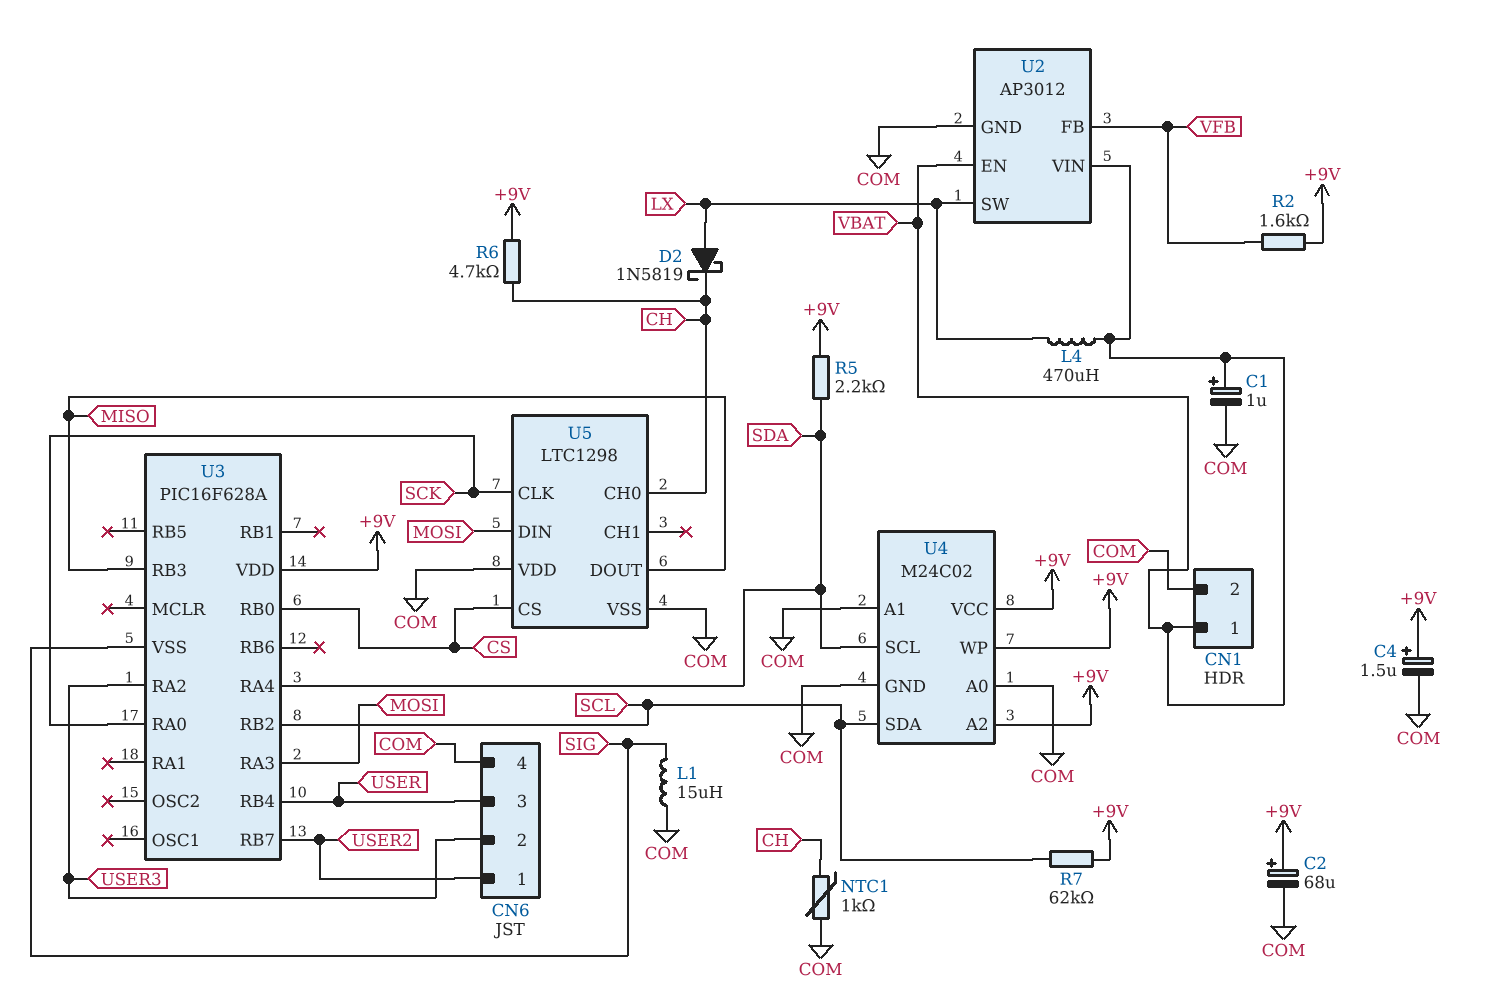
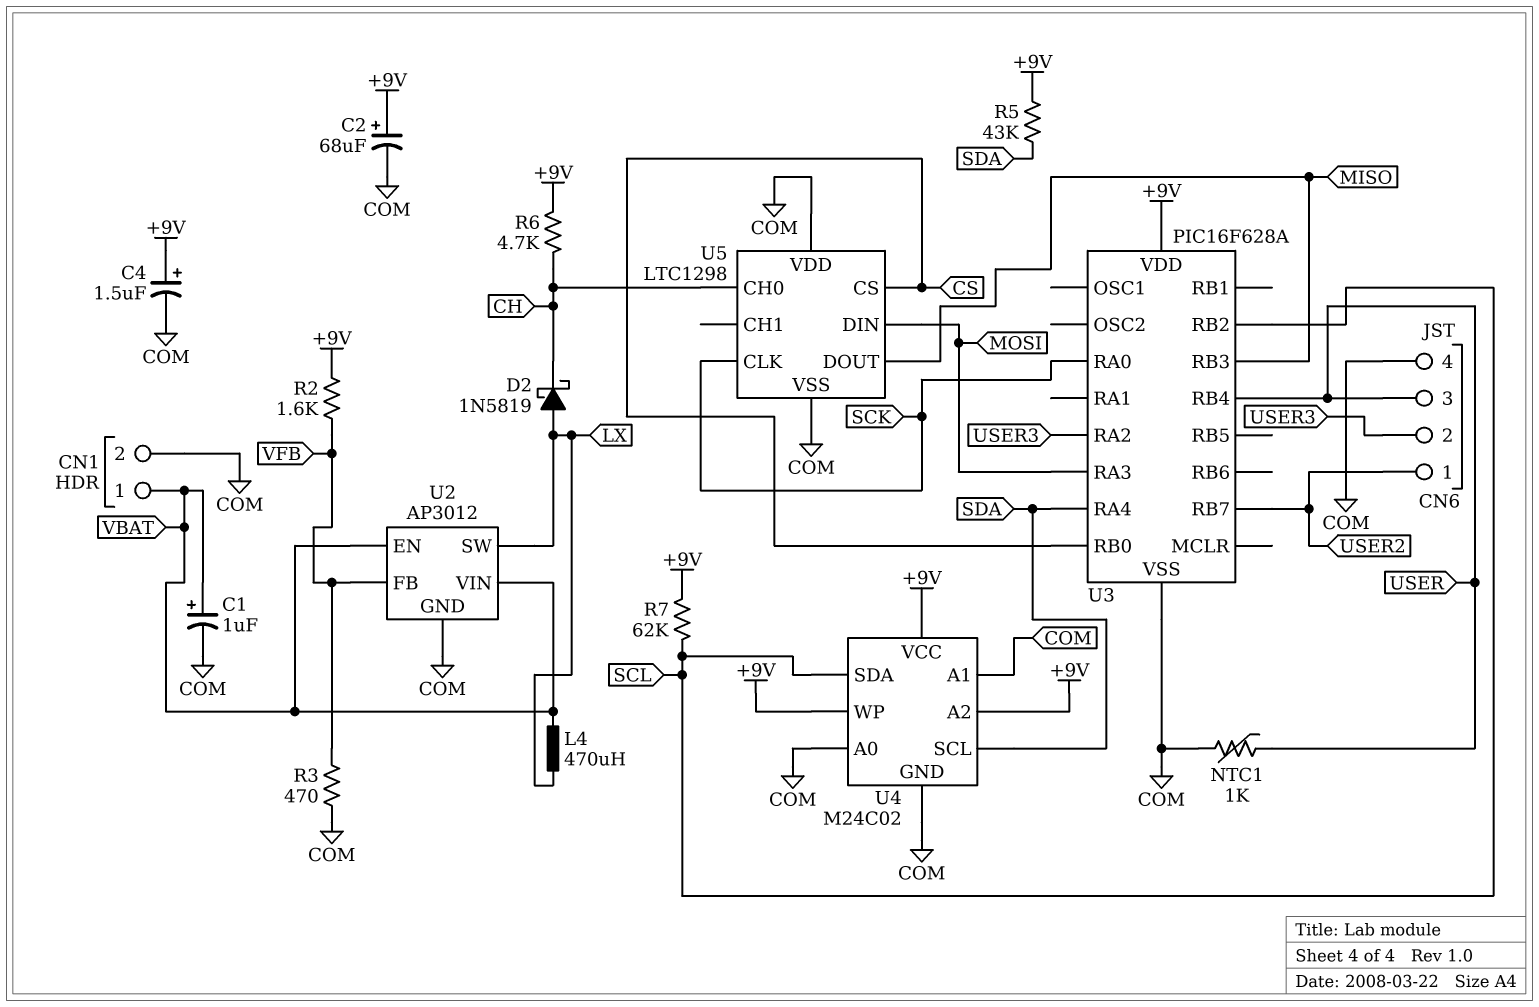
L1: 15uH (COM, SIG) -> none
NTC1: 1k (CH, COM) -> 1k (COM, USER)
R3: none -> 470 (COM, VFB)
R5: 2.2k (+9V, SDA) -> 43k (+9V, SDA)
U3 pin VSS: SIG -> COM

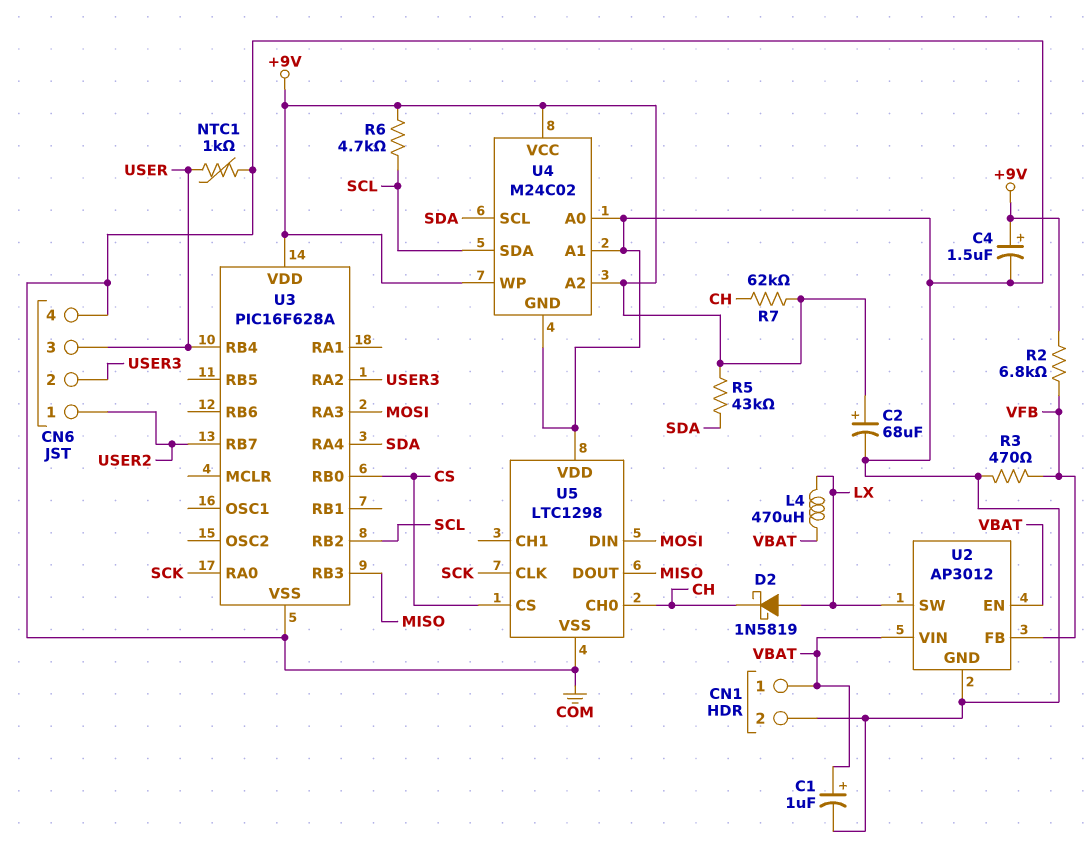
R2: 1.6k (+9V, VFB) -> 6.8k (+9V, VFB)
R6: 4.7k (+9V, CH) -> 4.7k (+9V, SCL)
R7: 62k (+9V, SCL) -> 62k (+9V, CH)

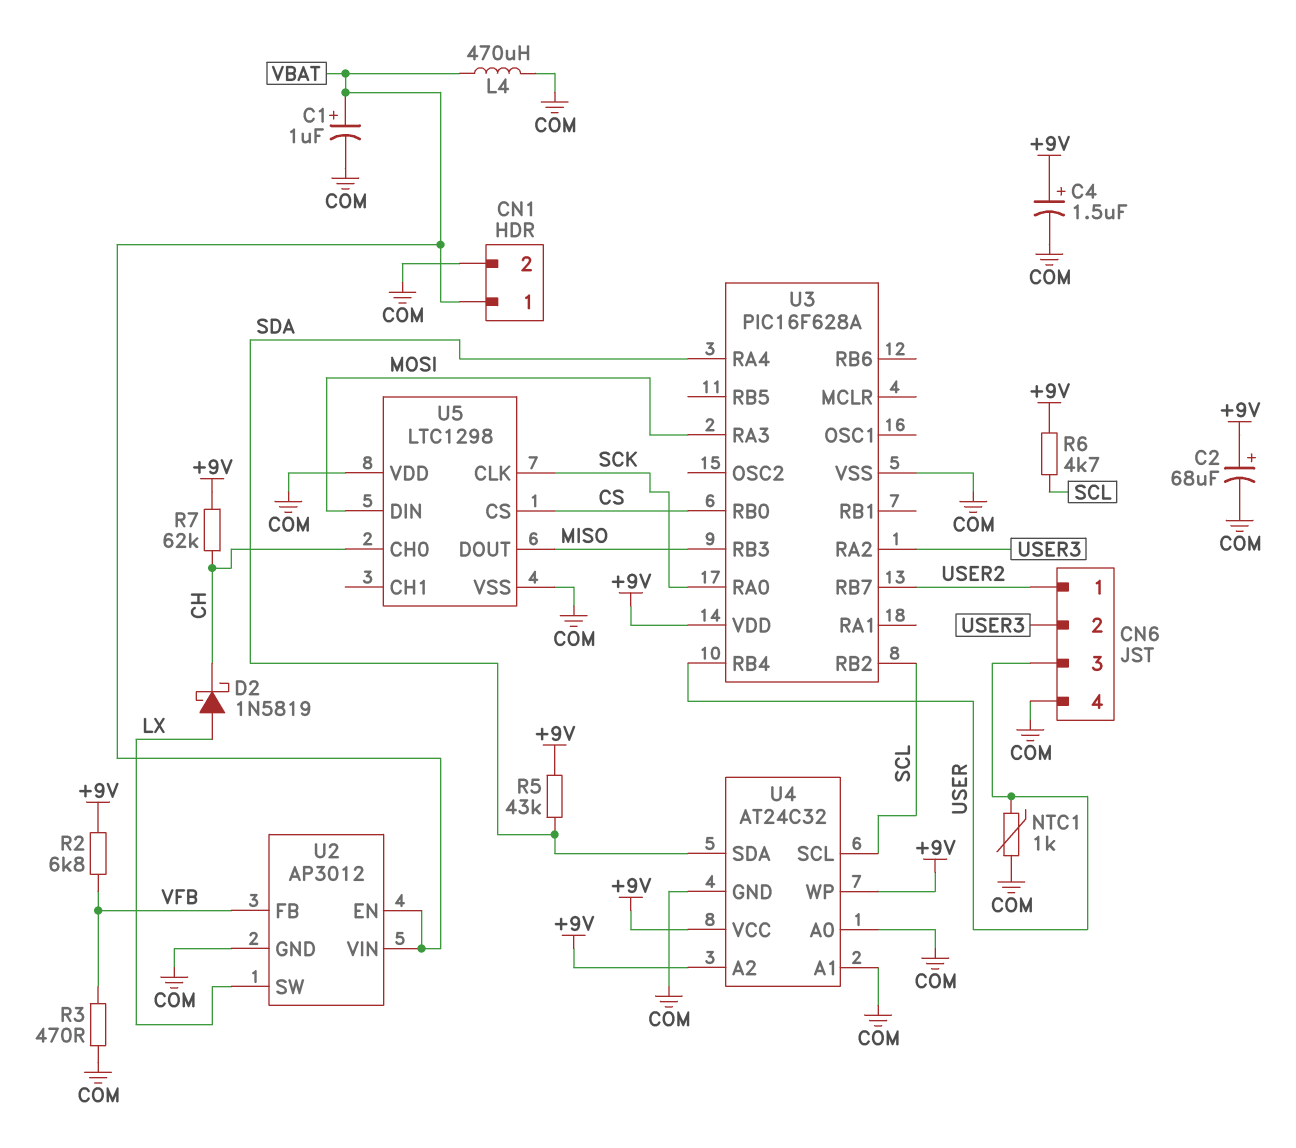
L4: 470uH (LX, VBAT) -> 470uH (COM, VBAT)
U4: M24C02 -> AT24C32
U4 pin SCL: SDA -> SCL
U4 pin SDA: SCL -> SDA

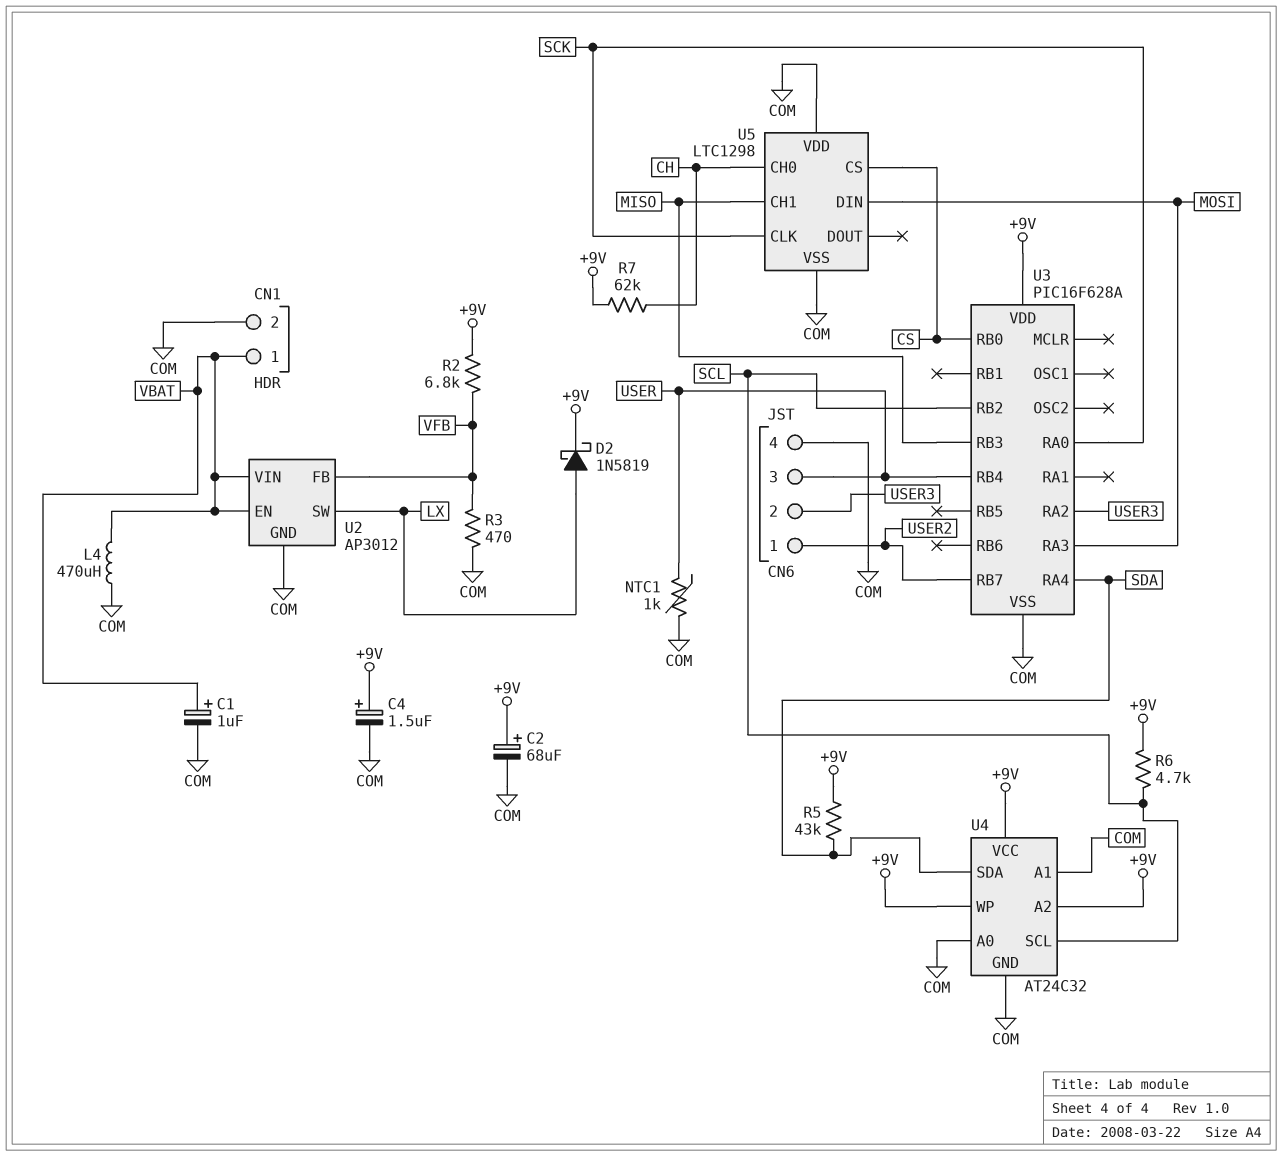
D2: schottky 1N5819 (A LX, K CH) -> schottky 1N5819 (A LX, K +9V)
U5 pin CH1: none -> MISO
U5 pin DOUT: MISO -> none

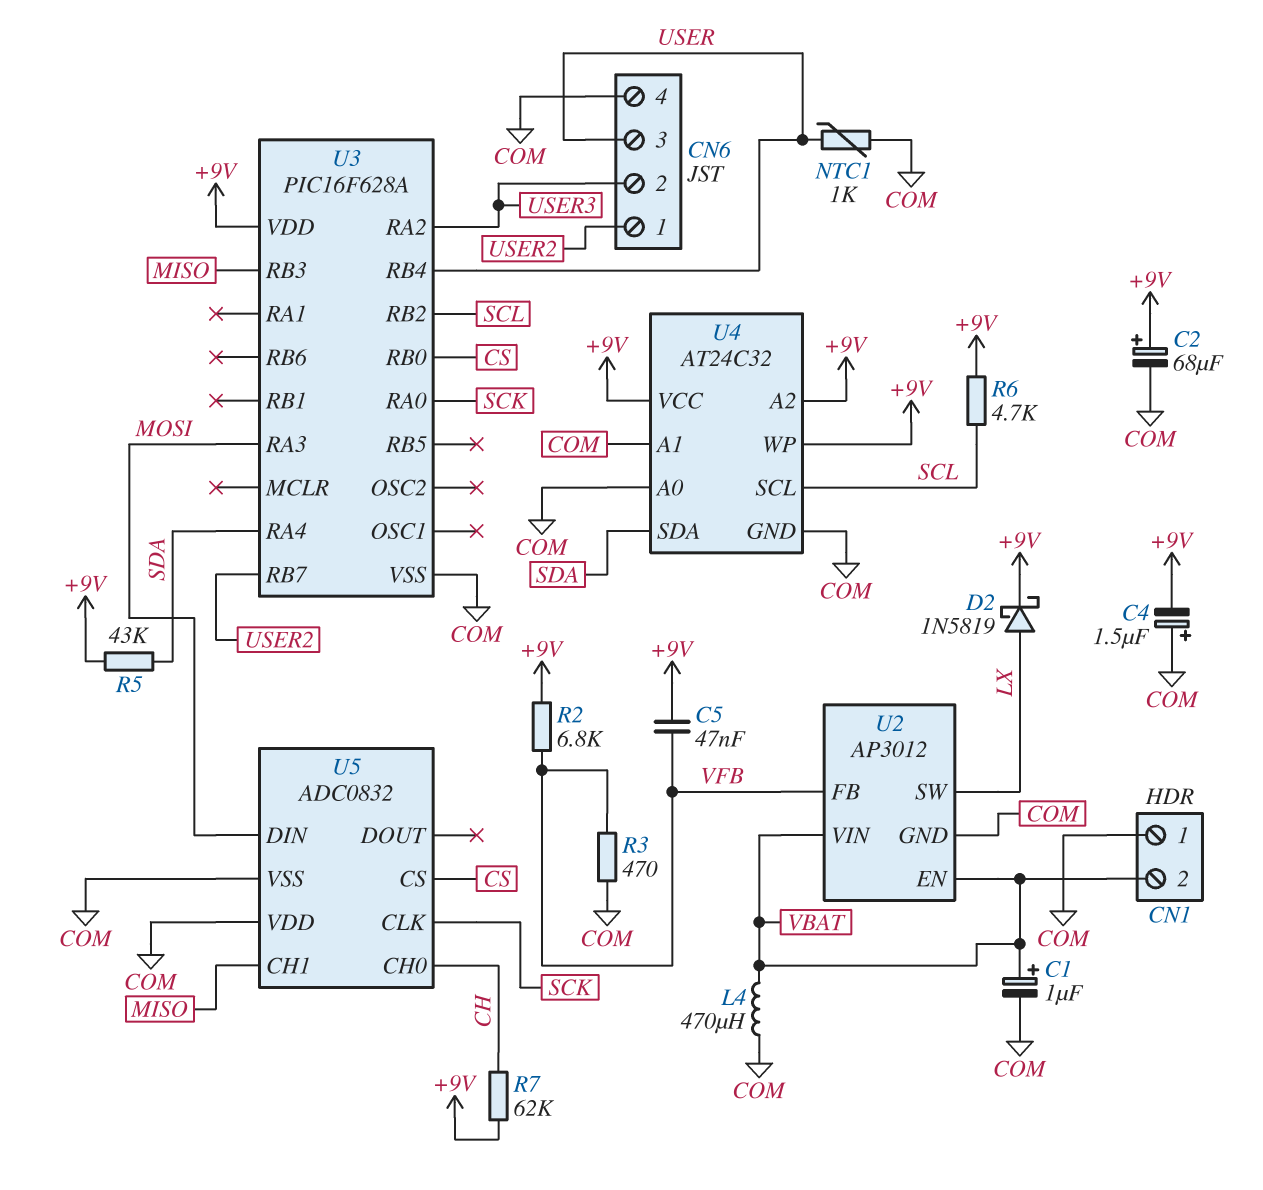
C4: 1.5uF (plus +9V, minus COM) -> 1.5uF (plus COM, minus +9V)
C5: none -> 47nF (+9V, VFB)
CN1 pin 1: VBAT -> COM
CN1 pin 2: COM -> VBAT
U5: LTC1298 -> ADC0832

